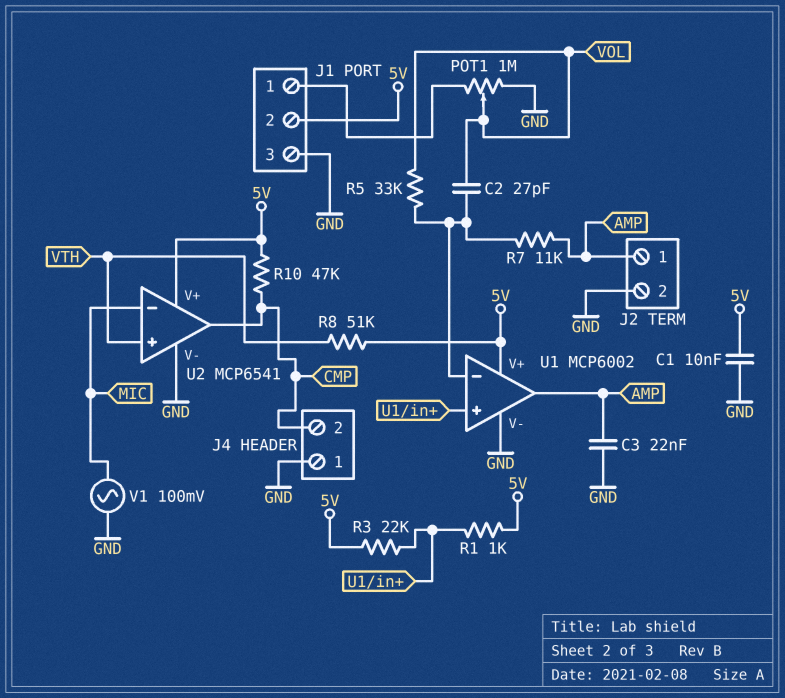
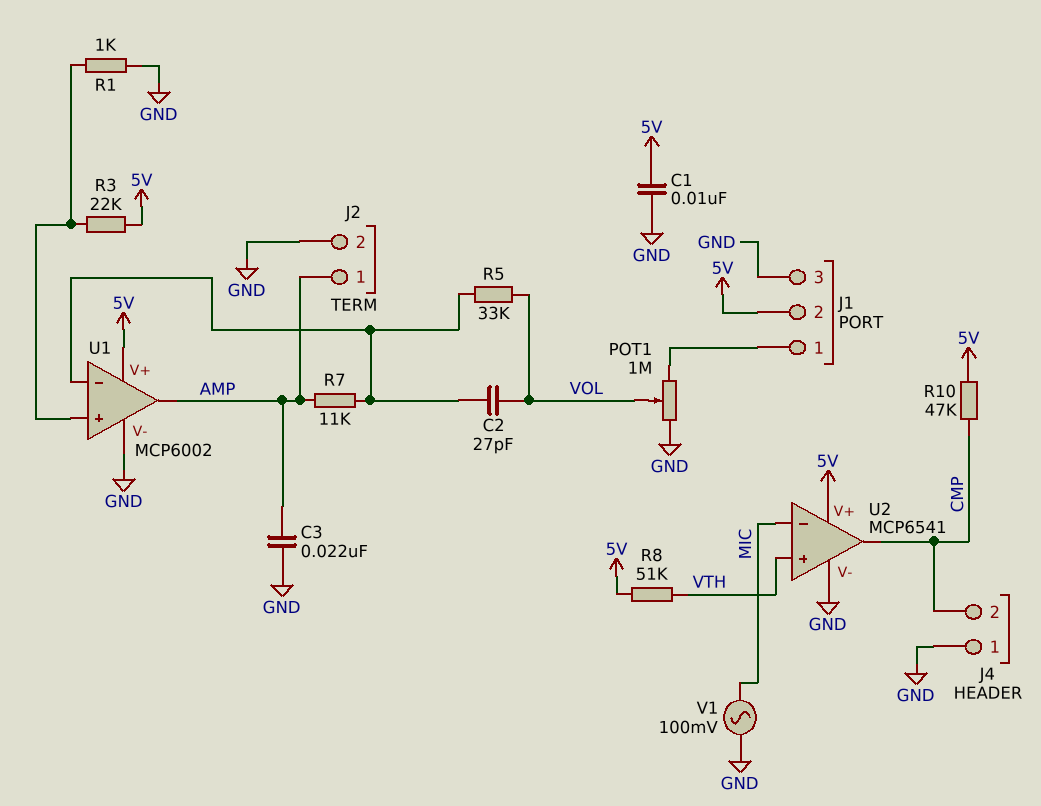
R1: 1k (5V, U1/in+) -> 1k (GND, U1/in+)

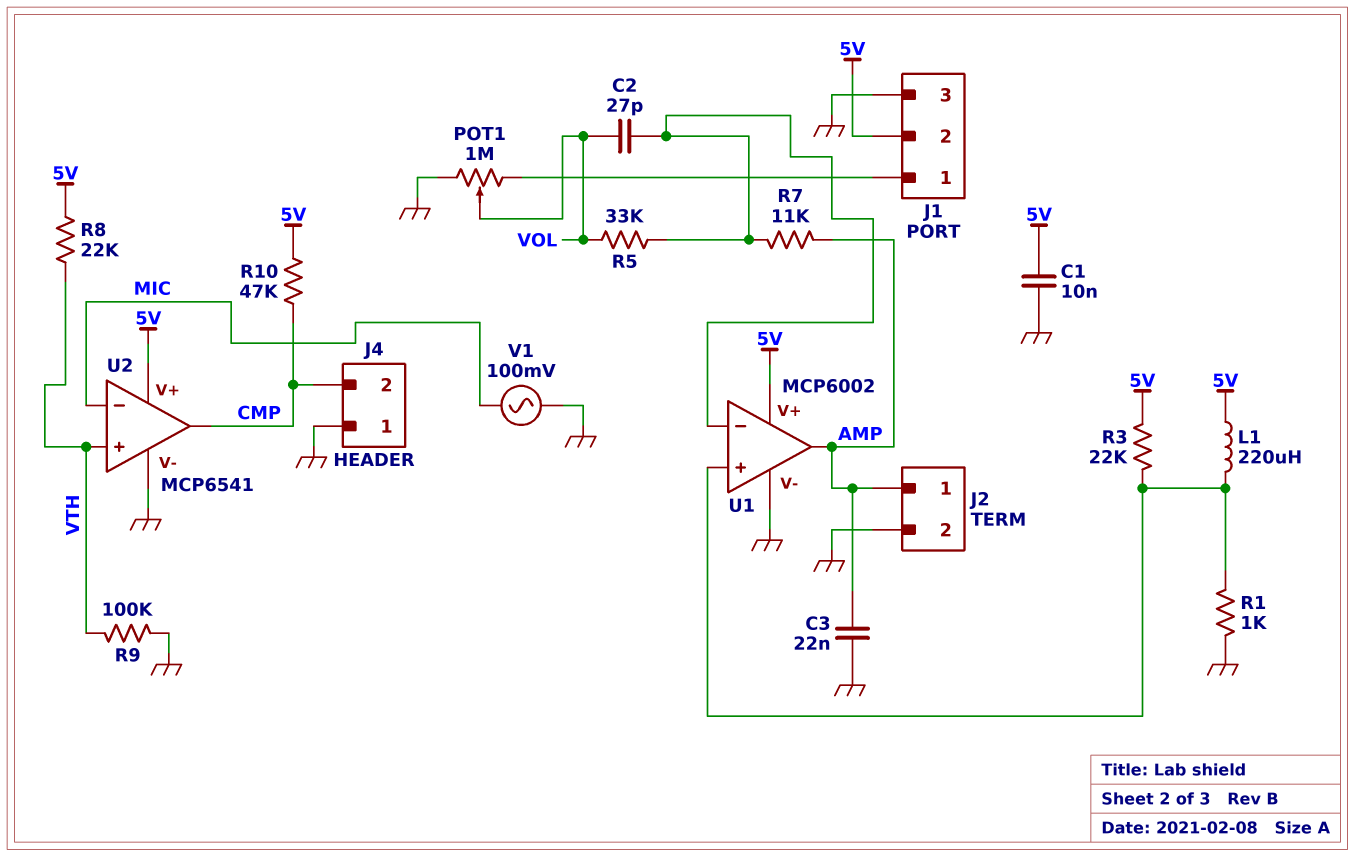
L1: none -> 220uH (5V, U1/in+)
R8: 51k (5V, VTH) -> 22k (5V, VTH)
R9: none -> 100k (GND, VTH)

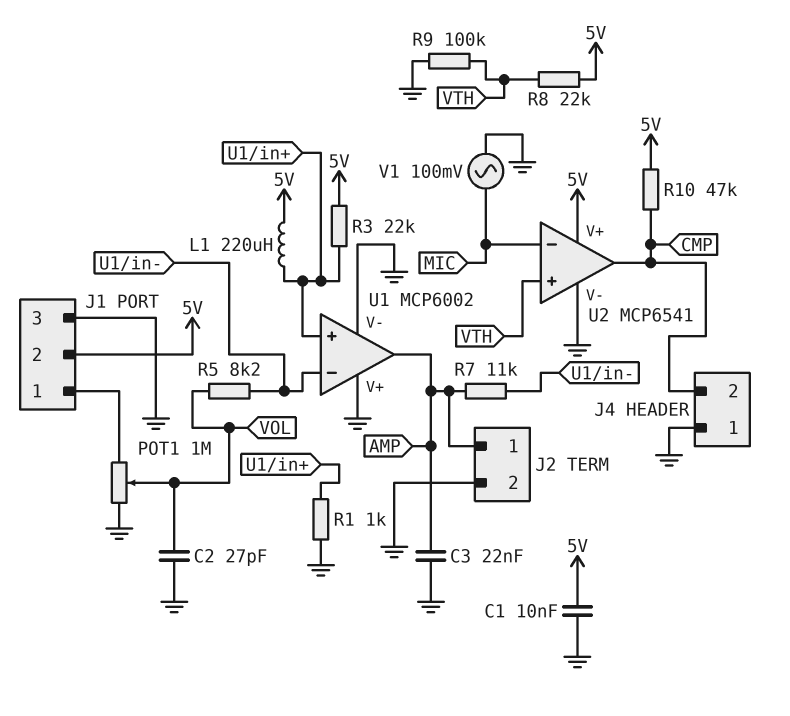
C2: 27pF (U1/in-, VOL) -> 27pF (GND, VOL)
R5: 33k (U1/in-, VOL) -> 8.2k (U1/in-, VOL)
U1 pin V+: 5V -> GND

